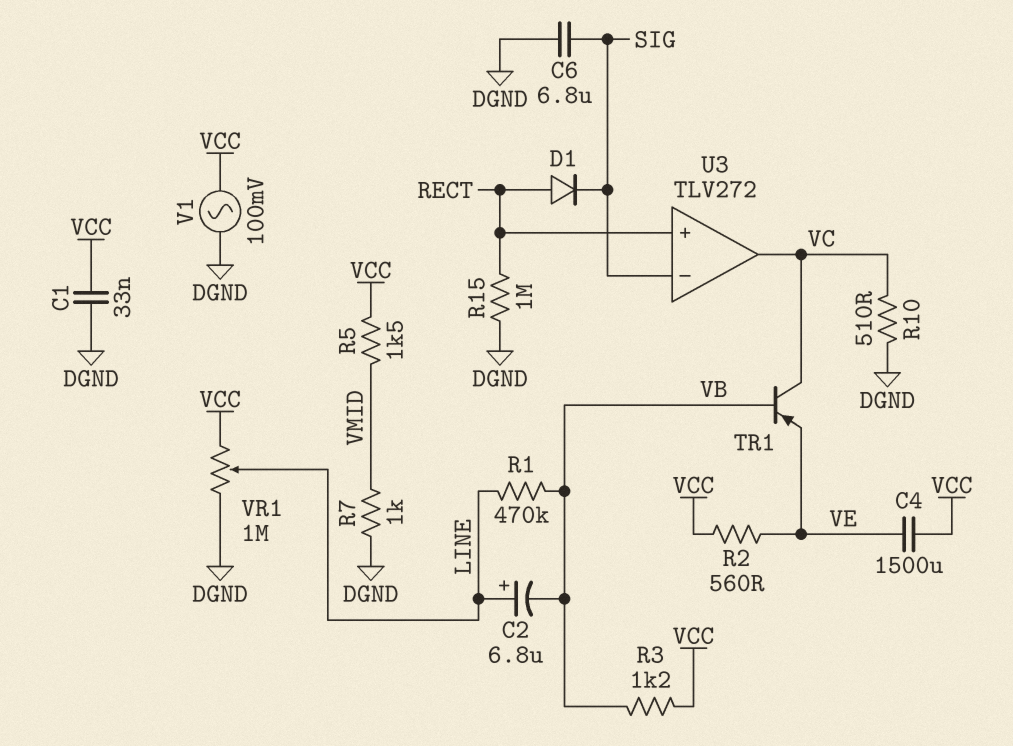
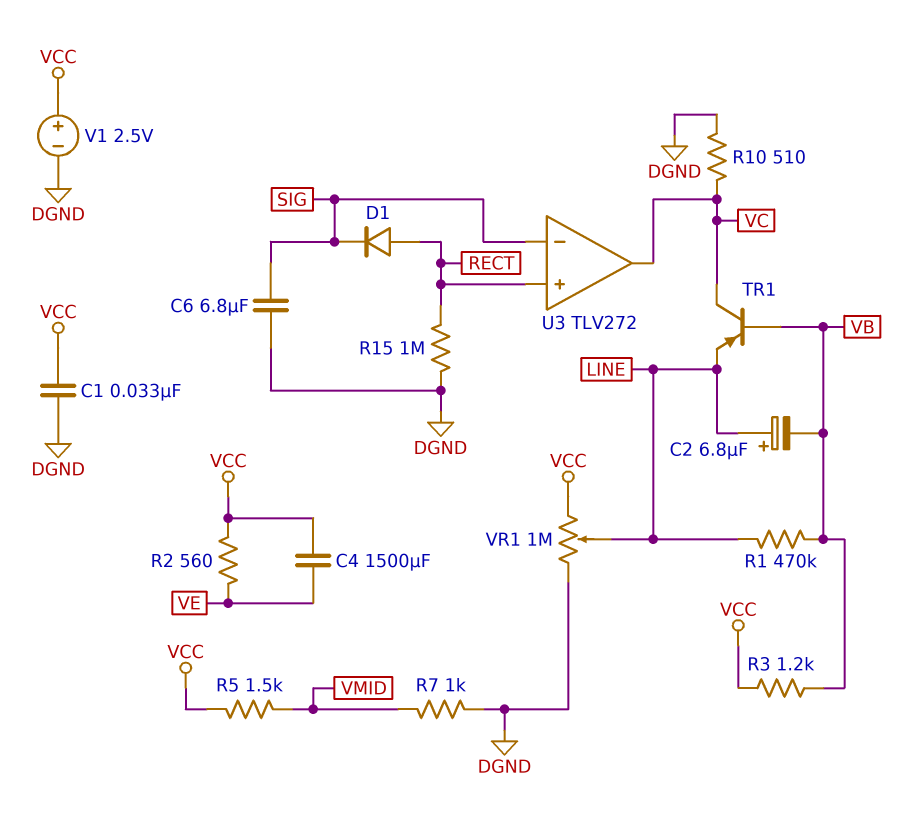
TR1: PNP (B VB, C VC, E VE) -> PNP (B VB, C VC, E LINE)
V1: AC 100mV (DGND, VCC) -> 2.5V (plus VCC, minus DGND)

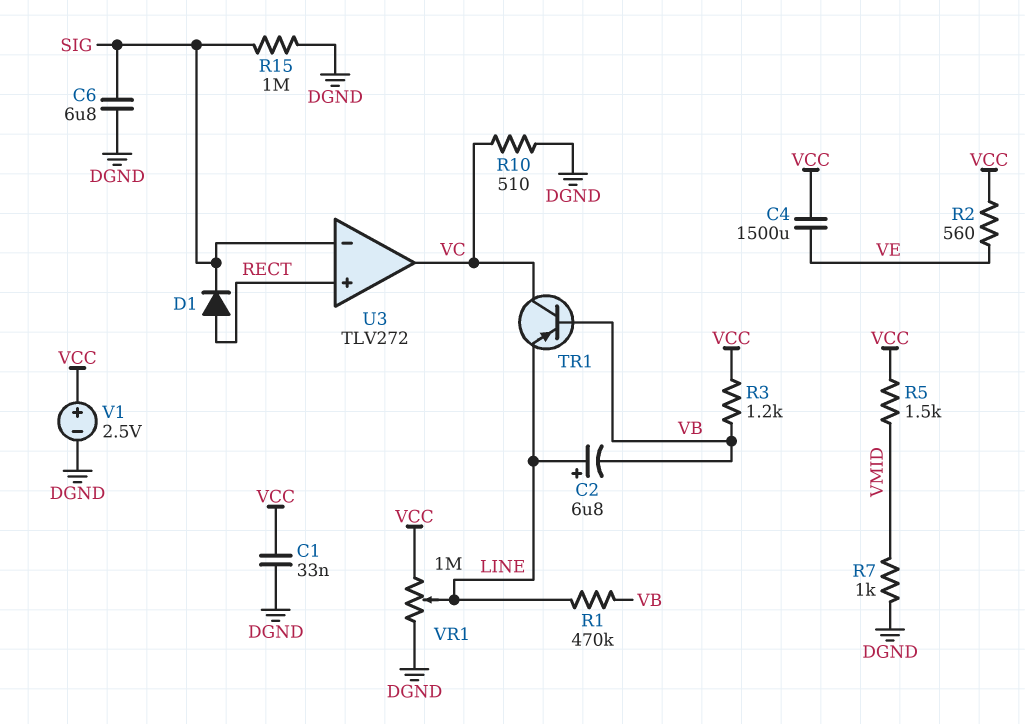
R15: 1M (DGND, RECT) -> 1M (DGND, SIG)

